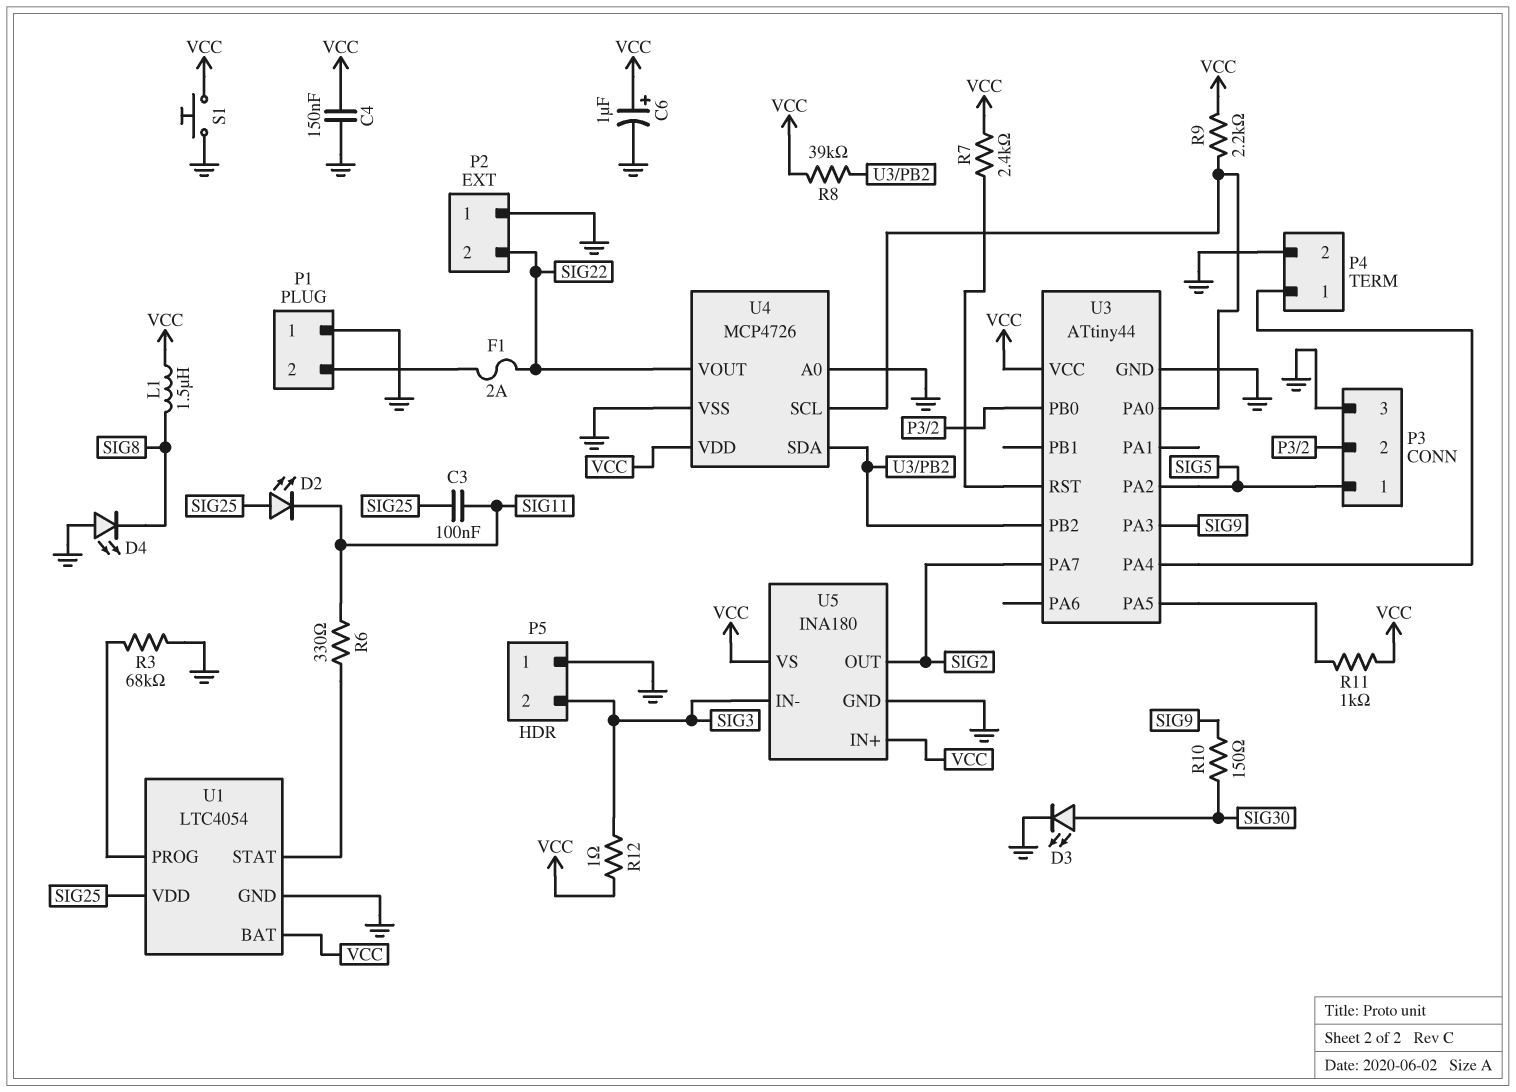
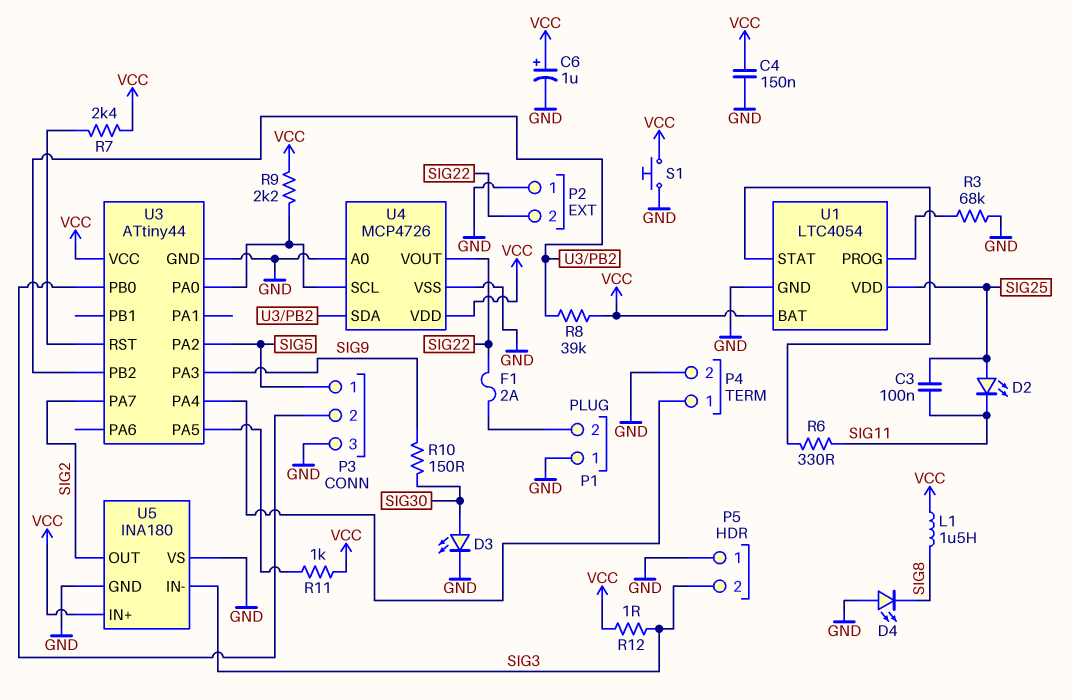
U5 pin VS: VCC -> GND

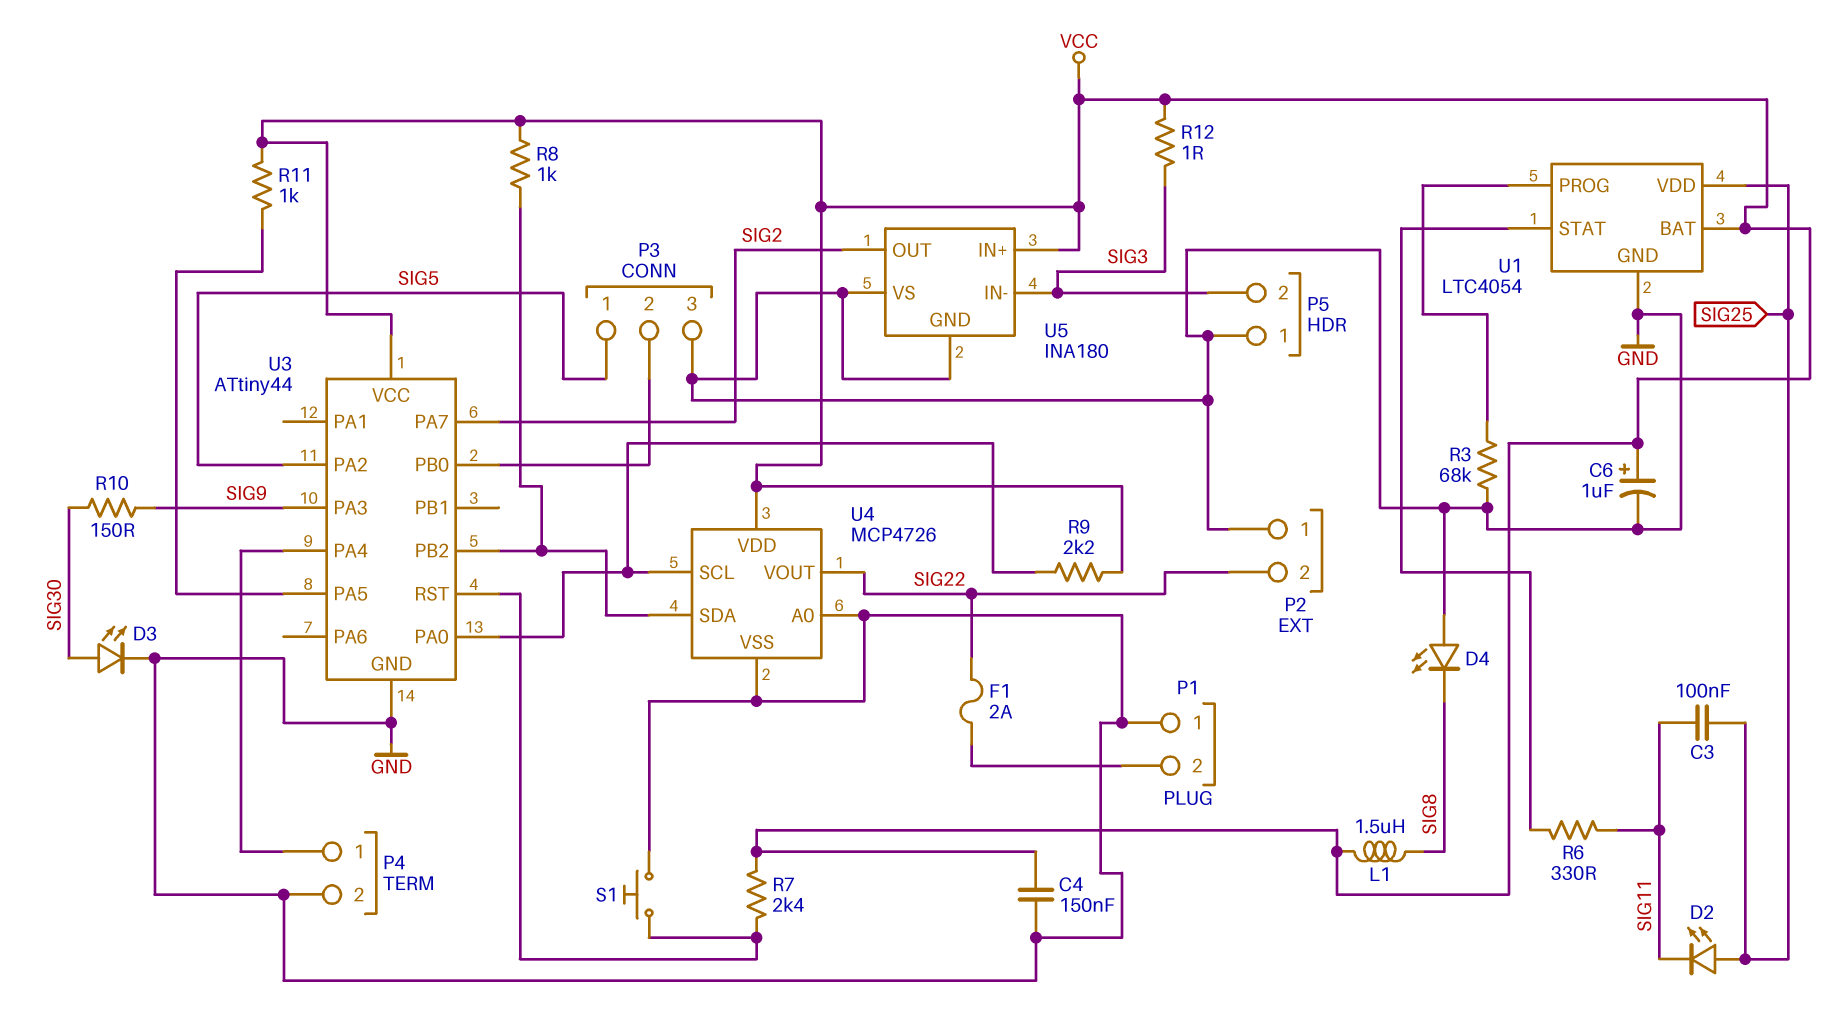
R8: 39k (U3/PB2, VCC) -> 1k (U3/PB2, VCC)
S1: button (GND, VCC) -> button (GND, U3/RST)

